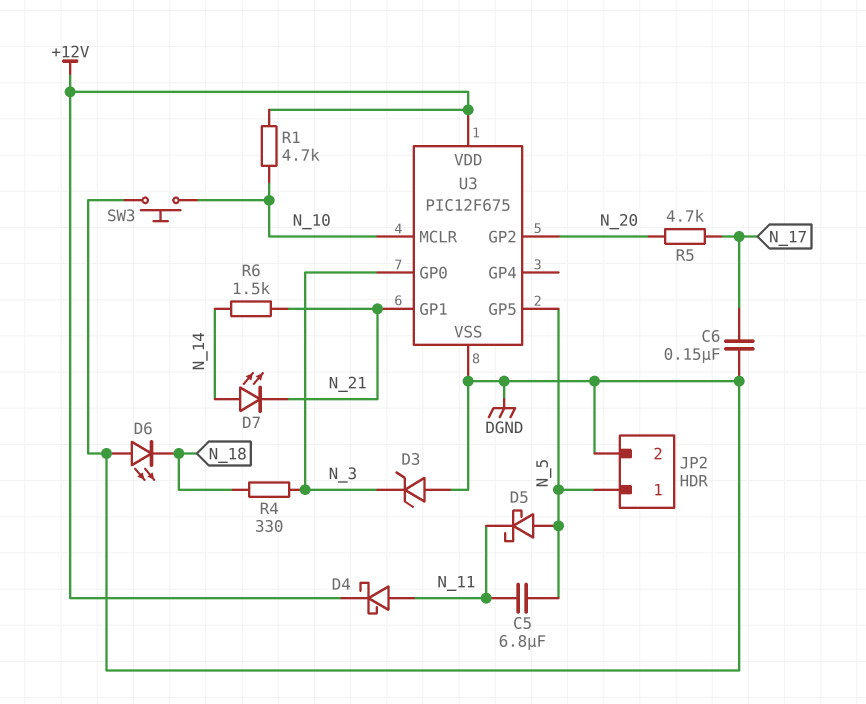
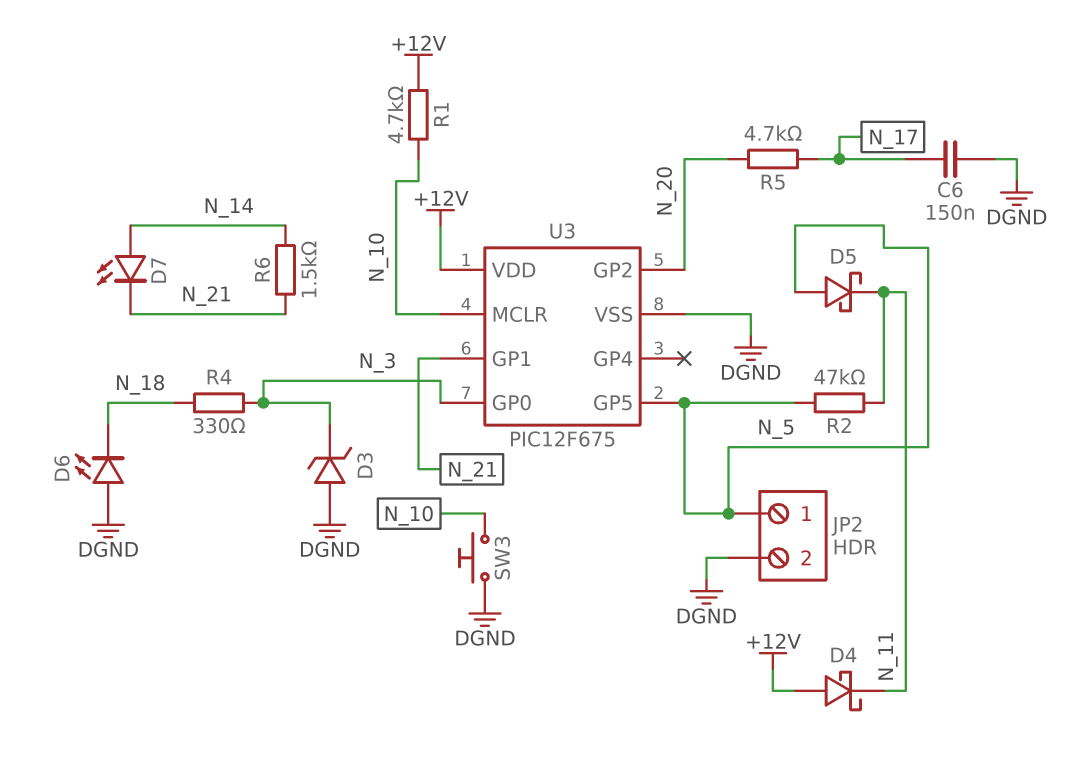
C5: 6.8uF (N_5, N_11) -> none
D4: schottky (A N_11, K +12V) -> schottky (A +12V, K N_11)
R2: none -> 47k (N_5, N_11)

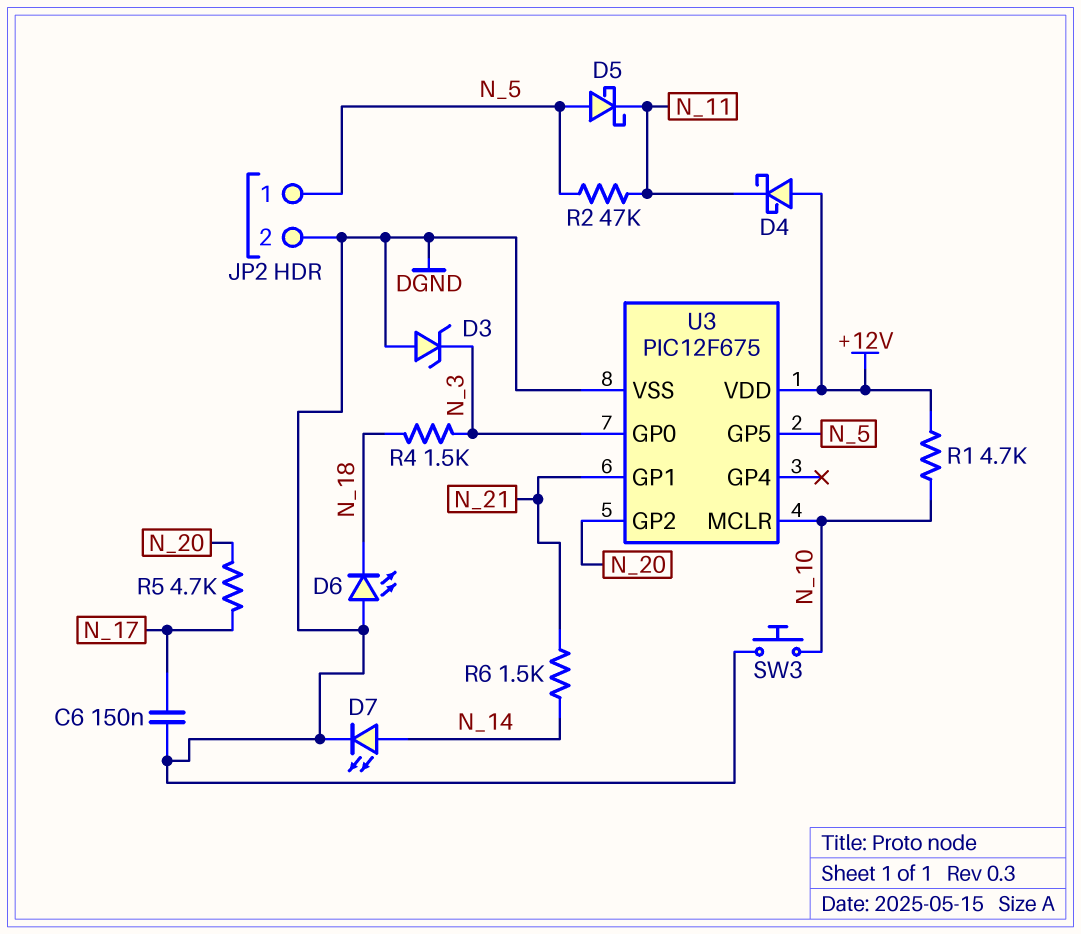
D7: LED (A N_14, K N_21) -> LED (A N_14, K DGND)
R4: 330 (N_3, N_18) -> 1.5k (N_3, N_18)

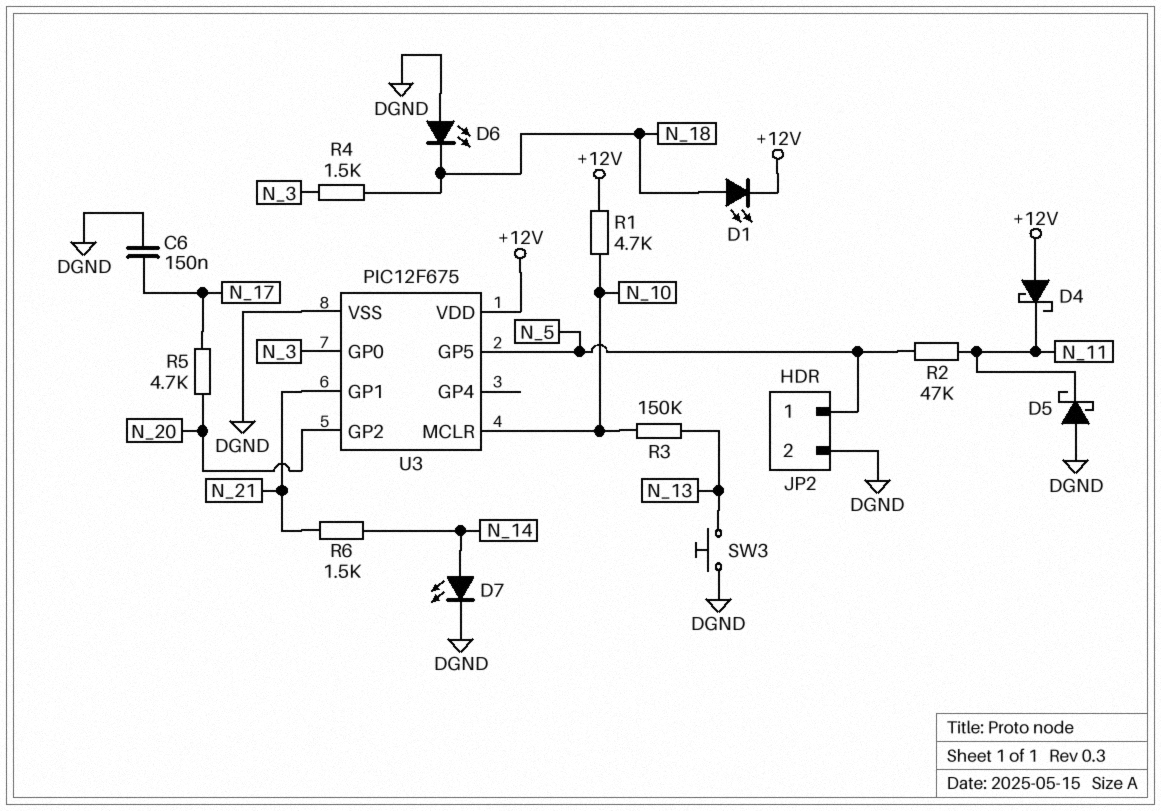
D1: none -> LED (A N_18, K +12V)
D3: zener (A DGND, K N_3) -> none
D5: schottky (A N_5, K N_11) -> schottky (A DGND, K N_11)
R3: none -> 150k (N_10, N_13)
SW3: button (DGND, N_10) -> button (DGND, N_13)

